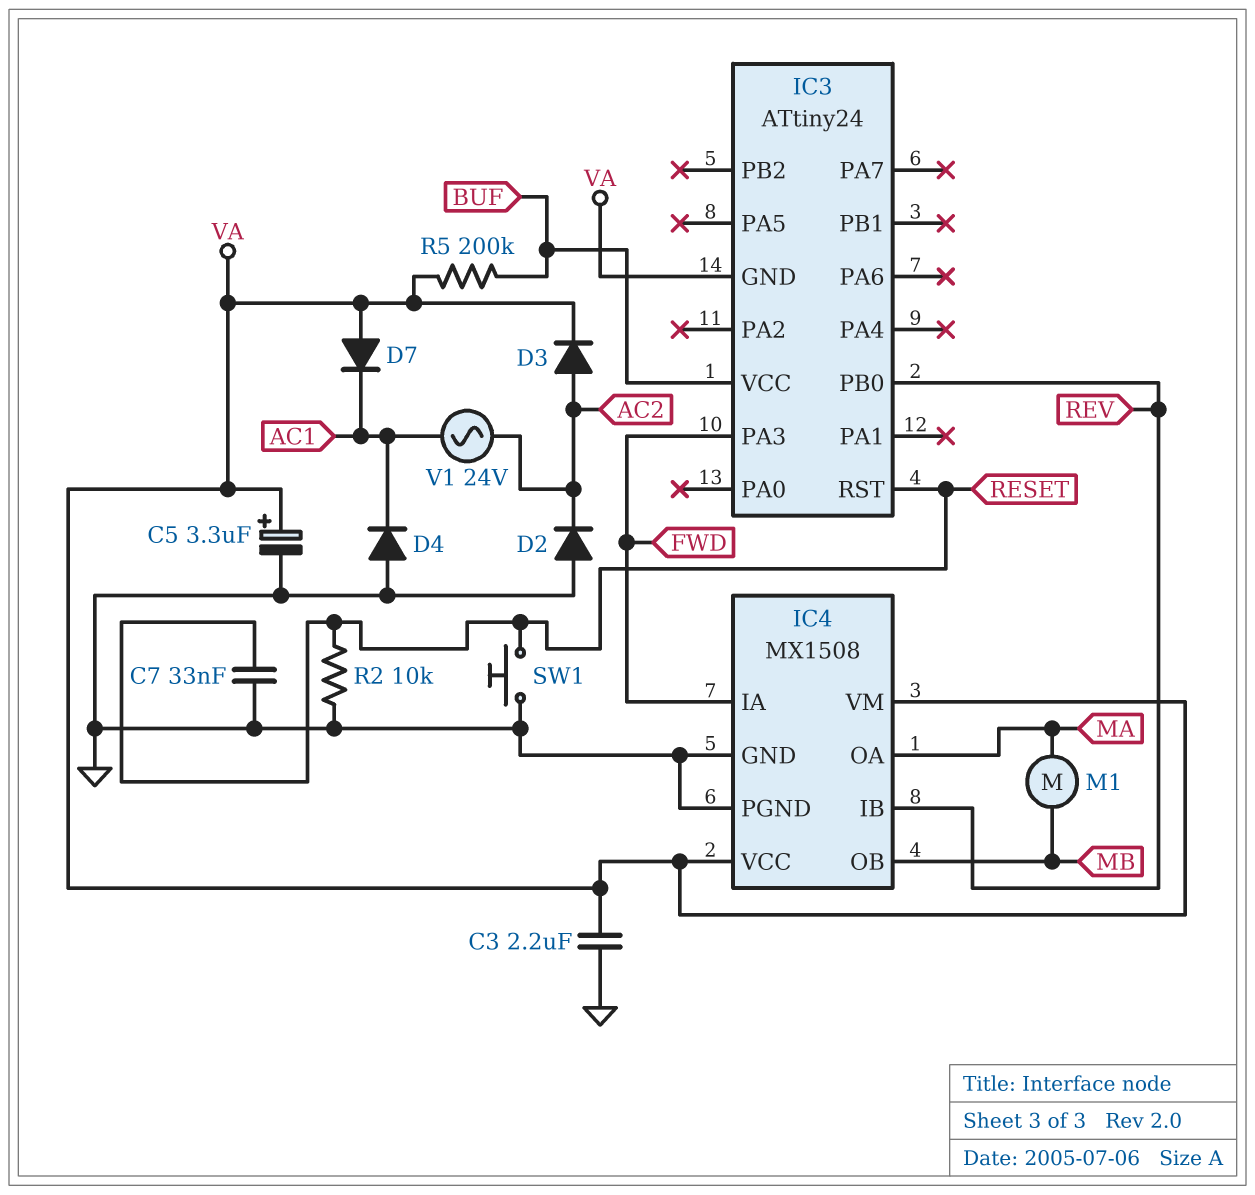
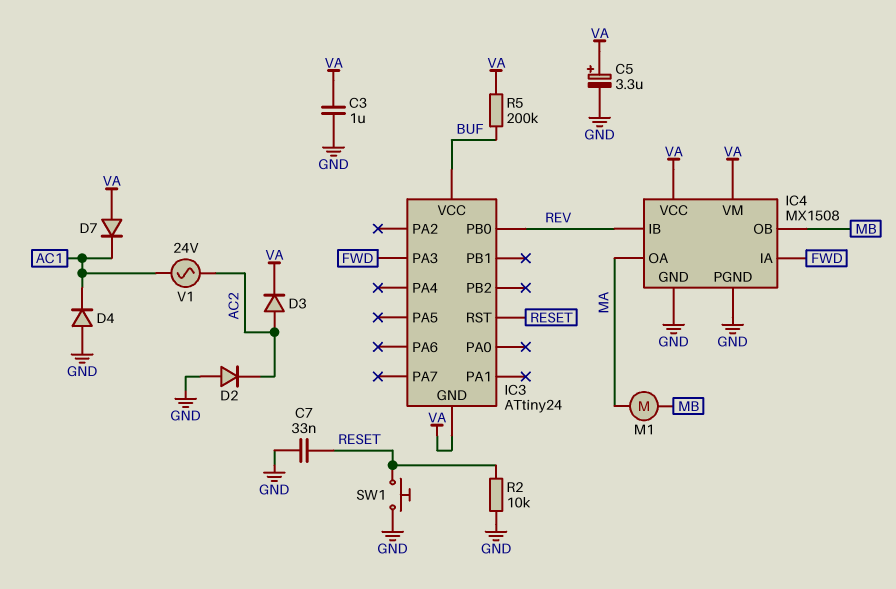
C3: 2.2uF (GND, VA) -> 1uF (GND, VA)

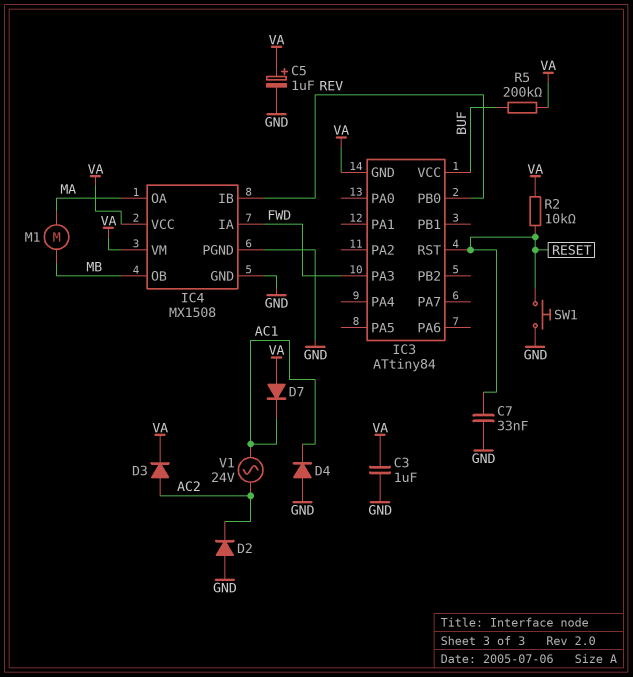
C5: 3.3uF (plus VA, minus GND) -> 1uF (plus VA, minus GND)
IC3: ATtiny24 -> ATtiny84
R2: 10k (GND, RESET) -> 10k (RESET, VA)

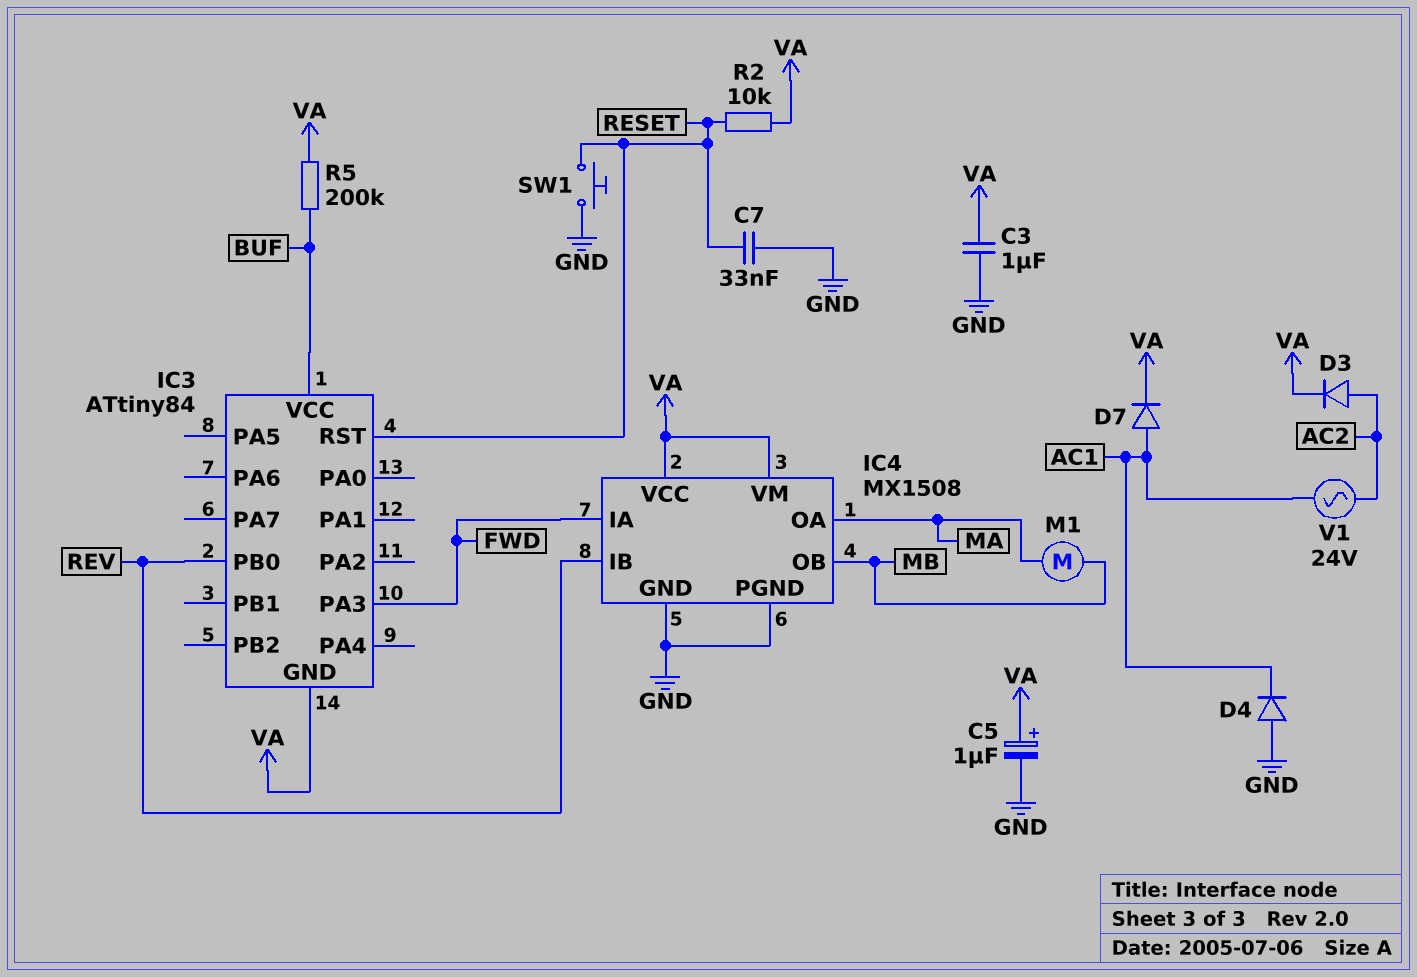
D2: diode (A GND, K AC2) -> none
D7: diode (A VA, K AC1) -> diode (A AC1, K VA)

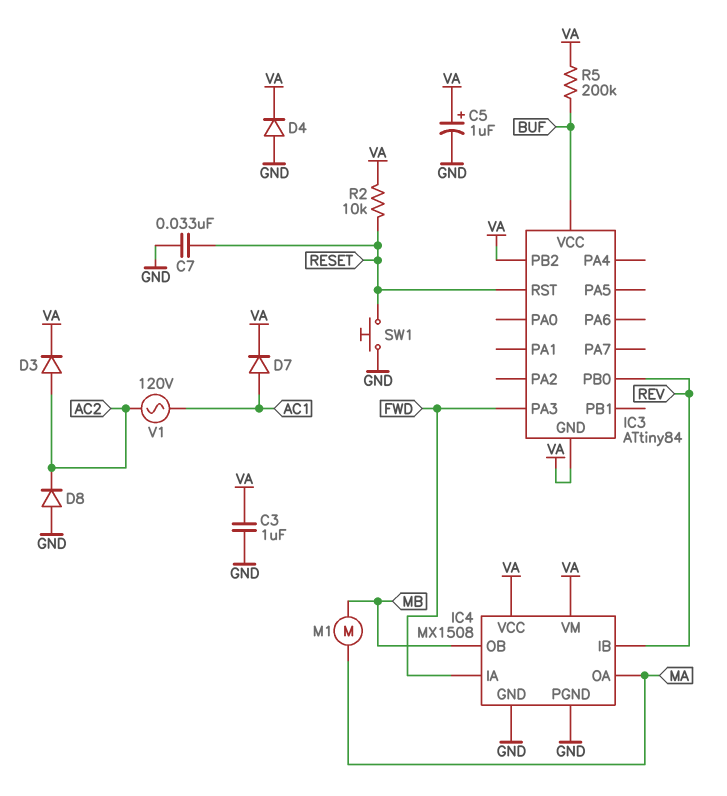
D4: diode (A GND, K AC1) -> diode (A GND, K VA)
D8: none -> diode (A GND, K AC2)
IC3 pin PB2: none -> VA
V1: AC 24V (AC1, AC2) -> AC 120V (AC1, AC2)

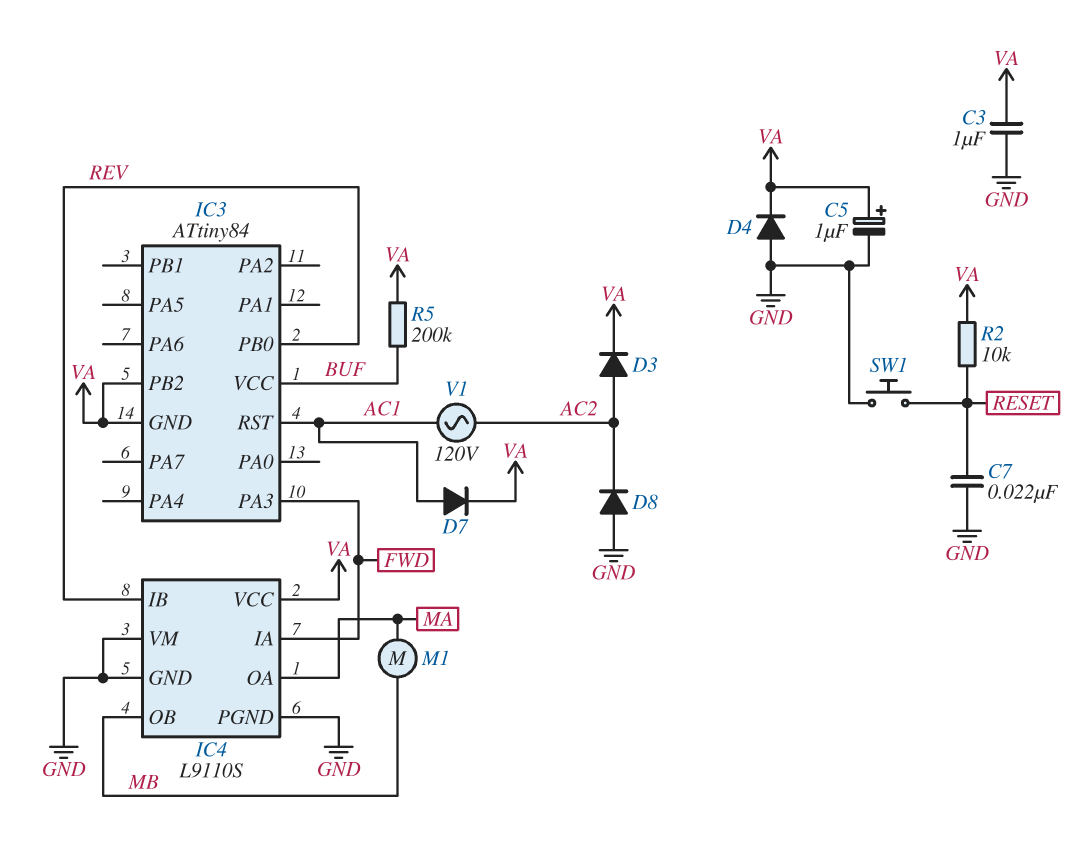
C7: 33nF (GND, RESET) -> 22nF (GND, RESET)
IC3 pin RST: RESET -> AC1
IC4: MX1508 -> L9110S
IC4 pin VM: VA -> GND

